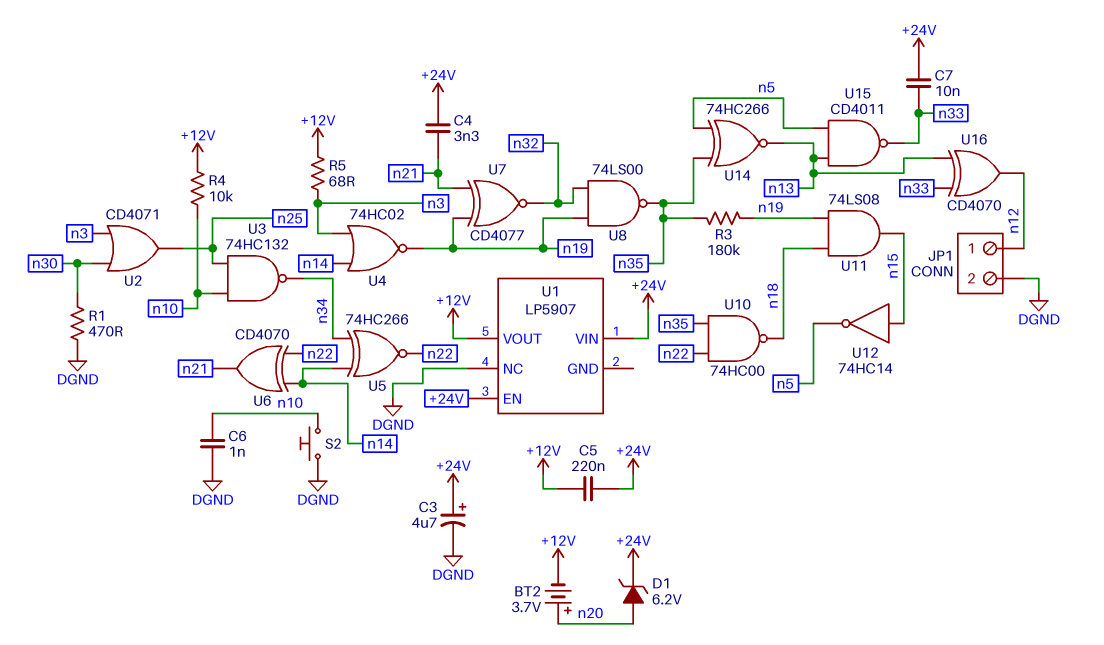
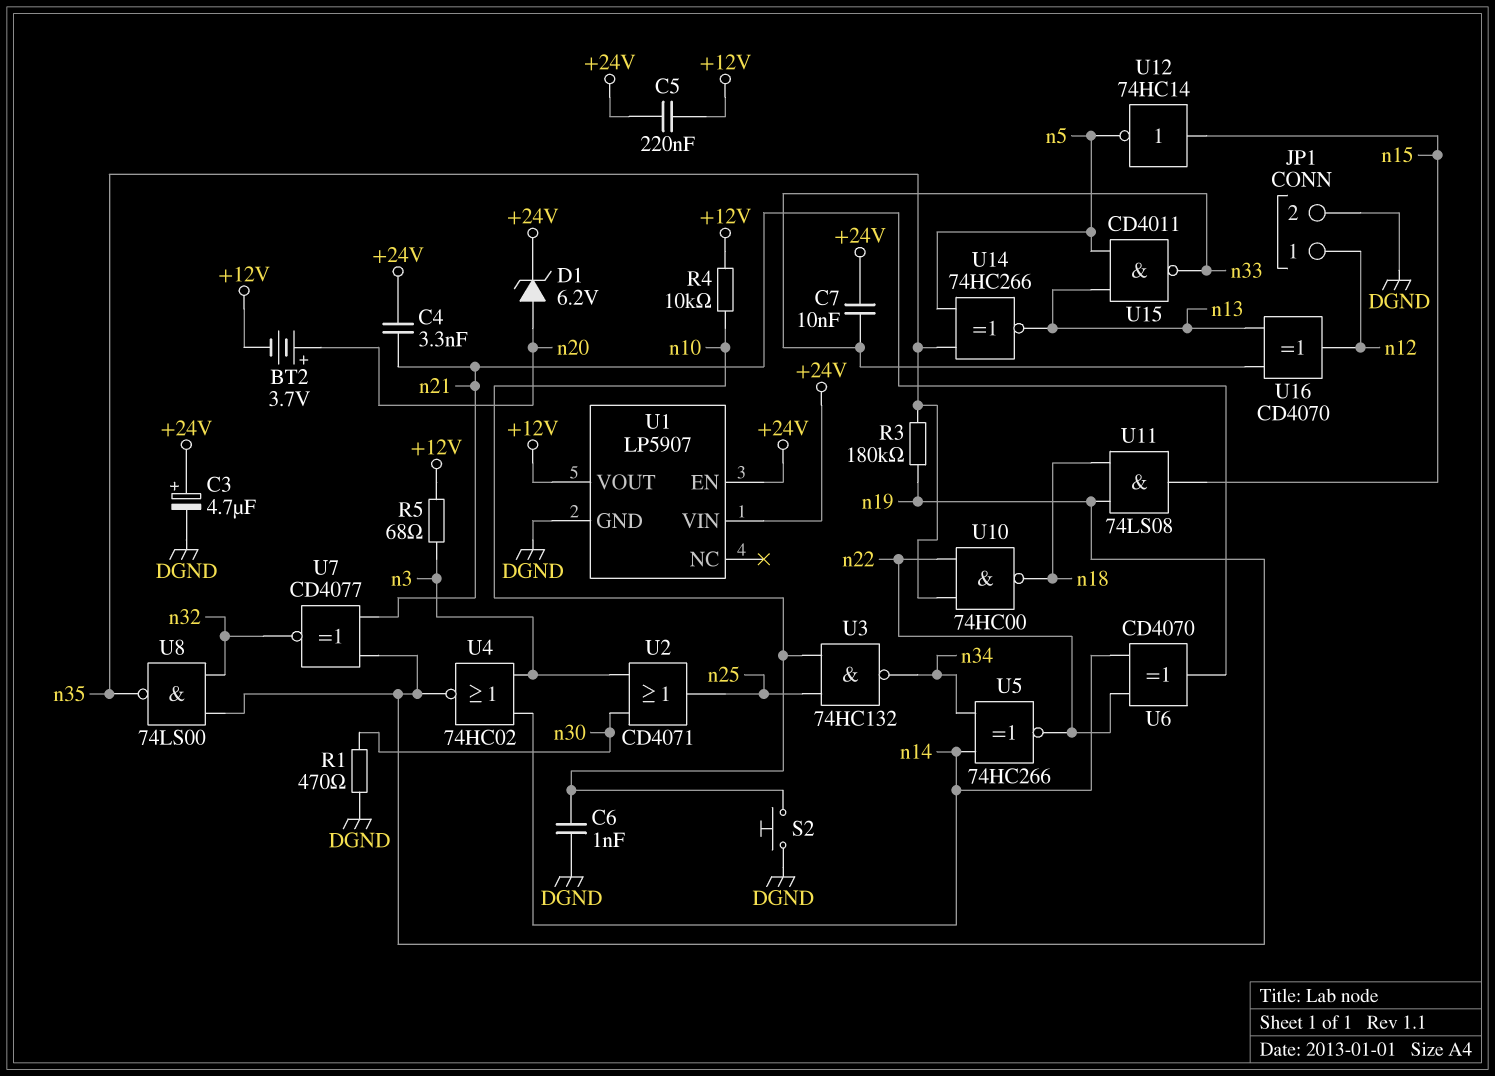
U1 pin GND: none -> DGND
U1 pin NC: DGND -> none

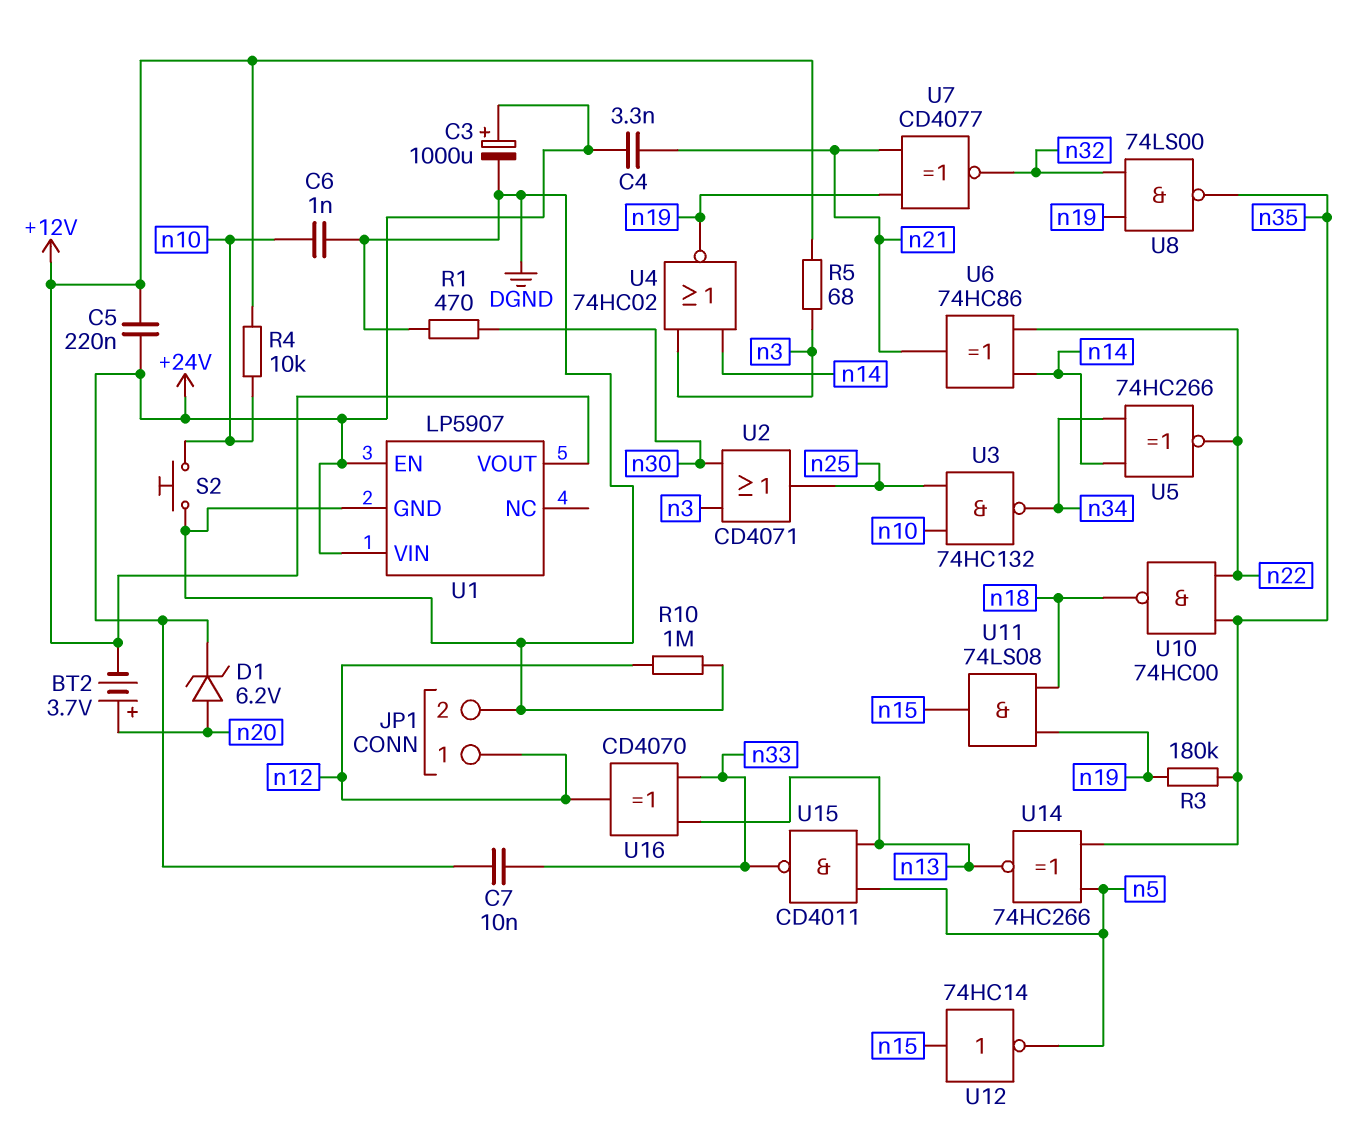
C3: 4.7uF (plus +24V, minus DGND) -> 1000uF (plus +24V, minus DGND)
R10: none -> 1M (DGND, n12)
U6: XOR CD4070 (in n14, in n22, out n21) -> XOR 74HC86 (in n14, in n22, out n21)

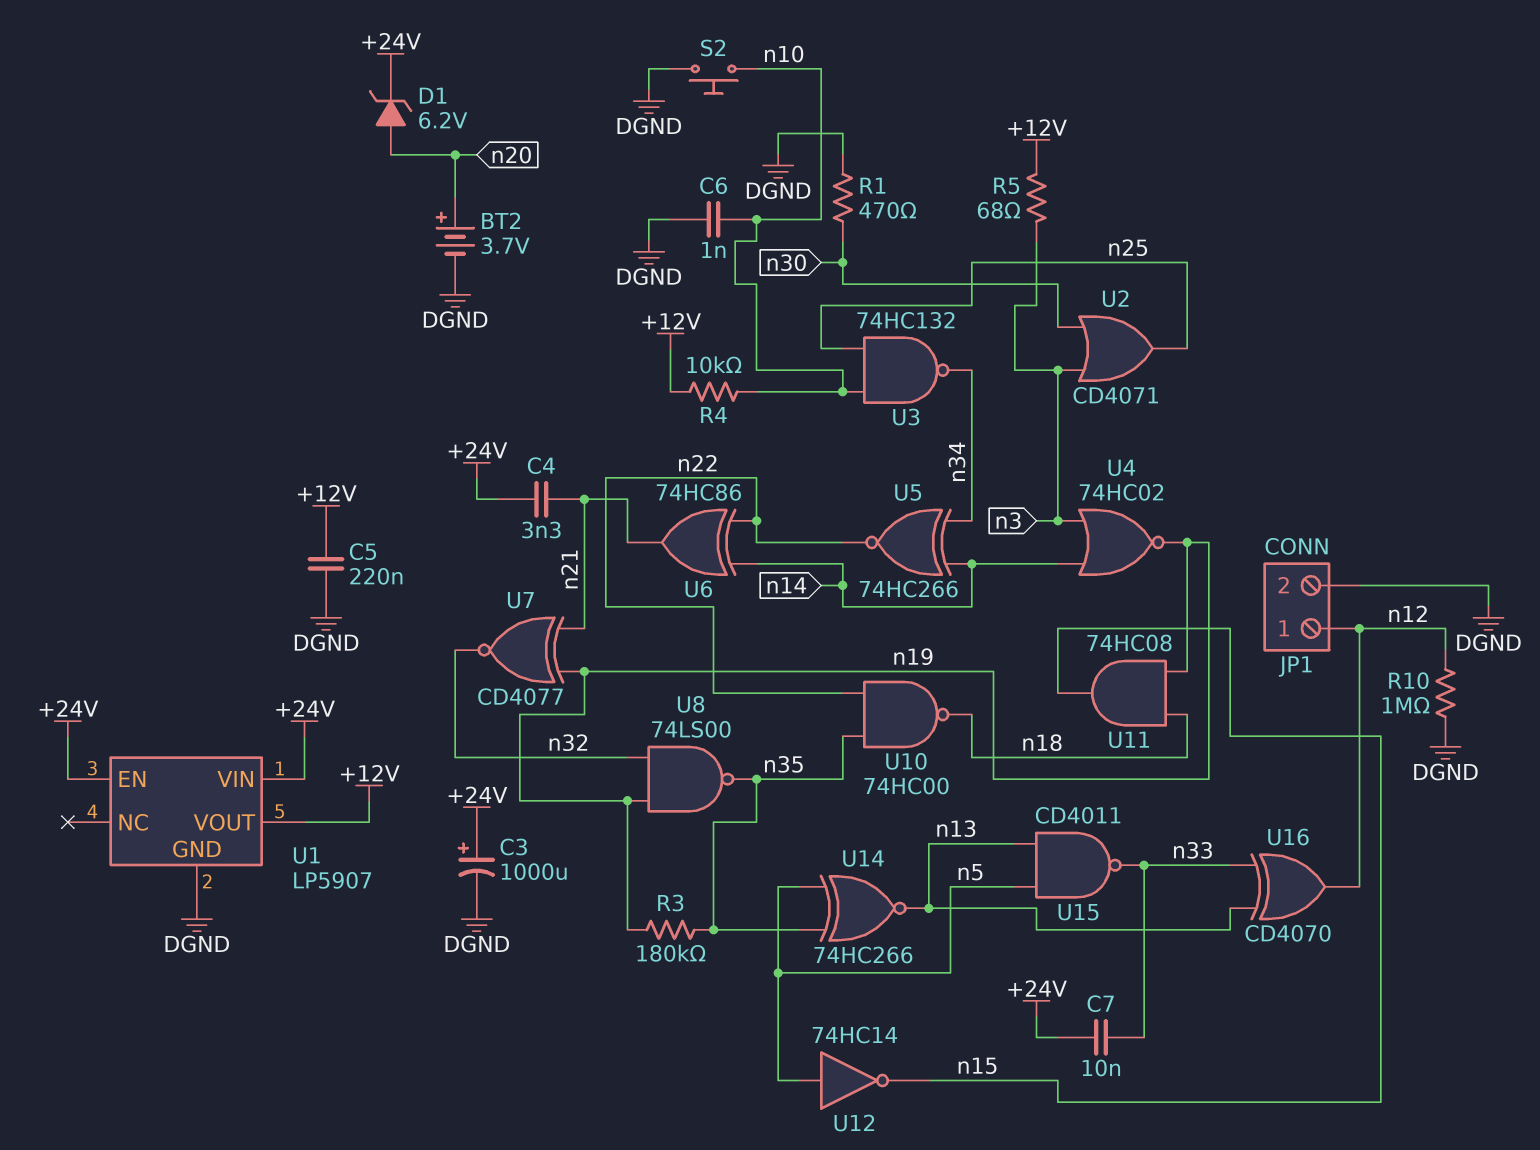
BT2: 3.7V (plus n20, minus +12V) -> 3.7V (plus n20, minus DGND)
C5: 220nF (+12V, +24V) -> 220nF (+12V, DGND)
U11: AND 74LS08 (in n18, in n19, out n15) -> AND 74HC08 (in n18, in n19, out n15)
U12: NOT 74HC14 (in n15, out n5) -> NOT 74HC14 (in n5, out n15)

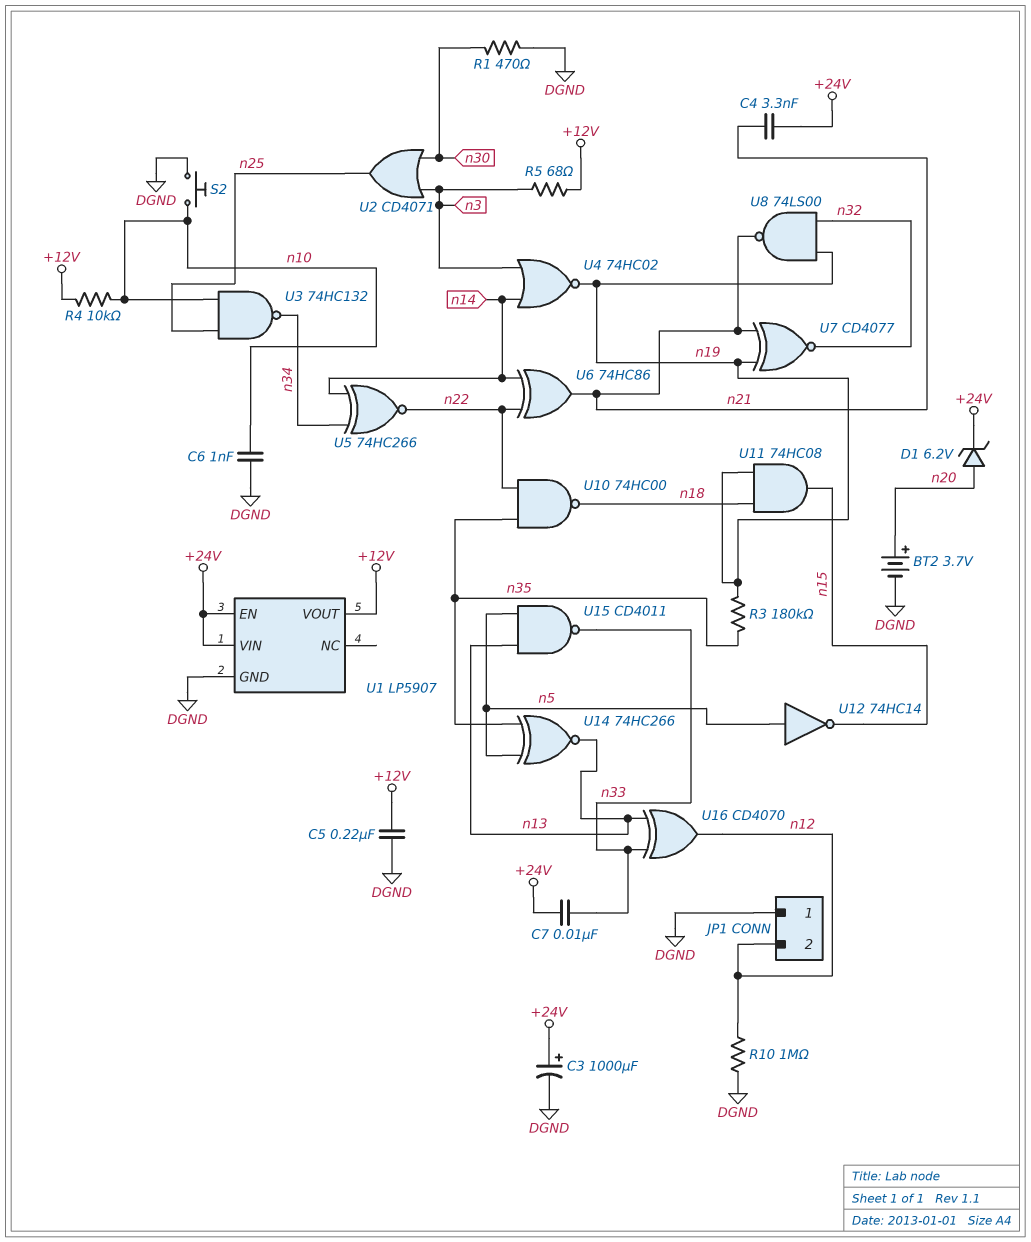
JP1 pin 1: n12 -> DGND
JP1 pin 2: DGND -> n12
U8: NAND 74LS00 (in n19, in n32, out n35) -> NAND 74LS00 (in n19, in n32, out n21)

